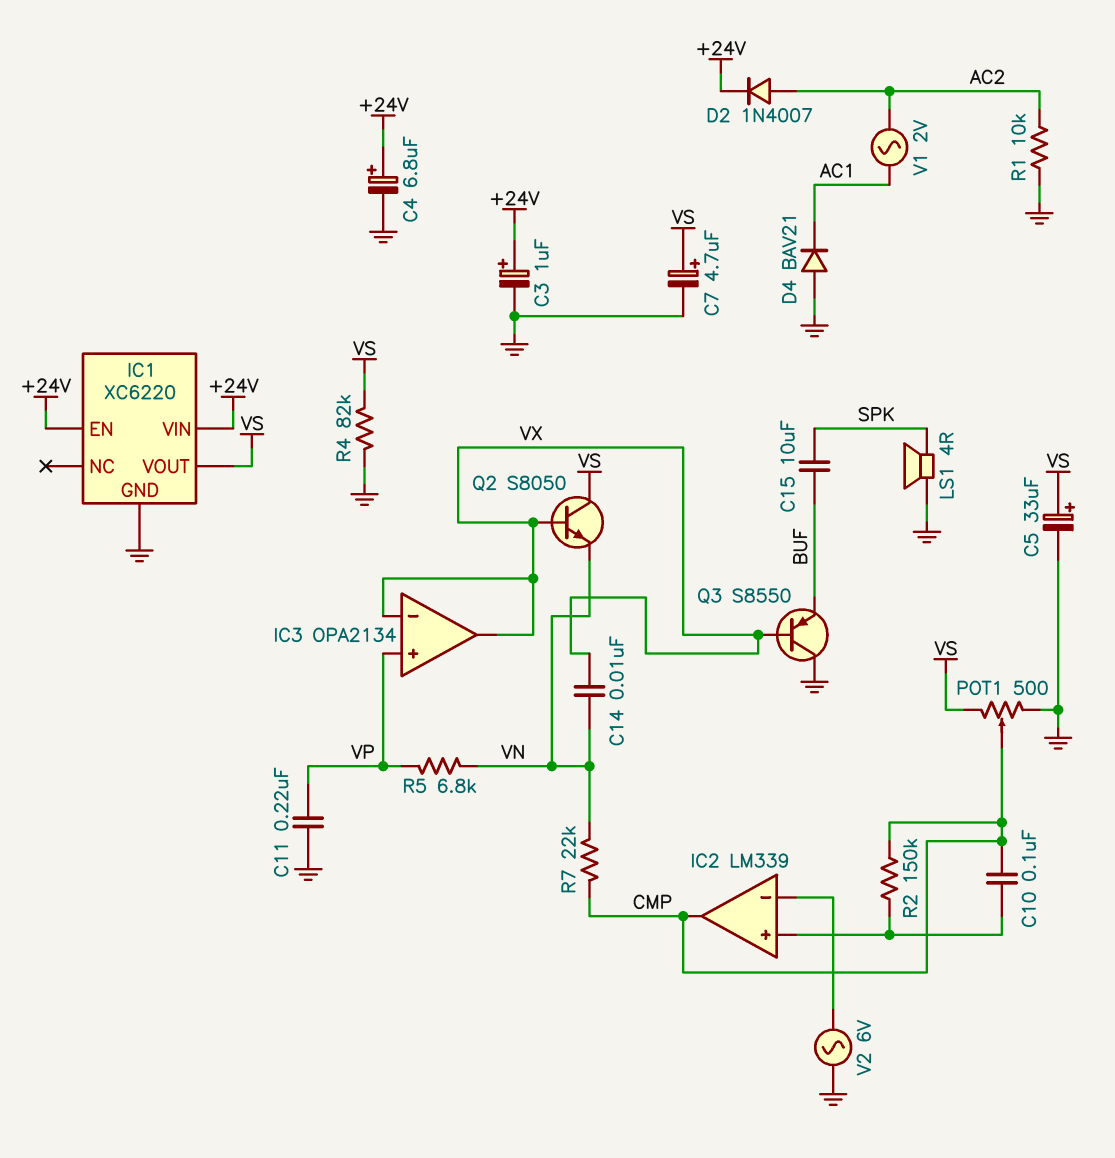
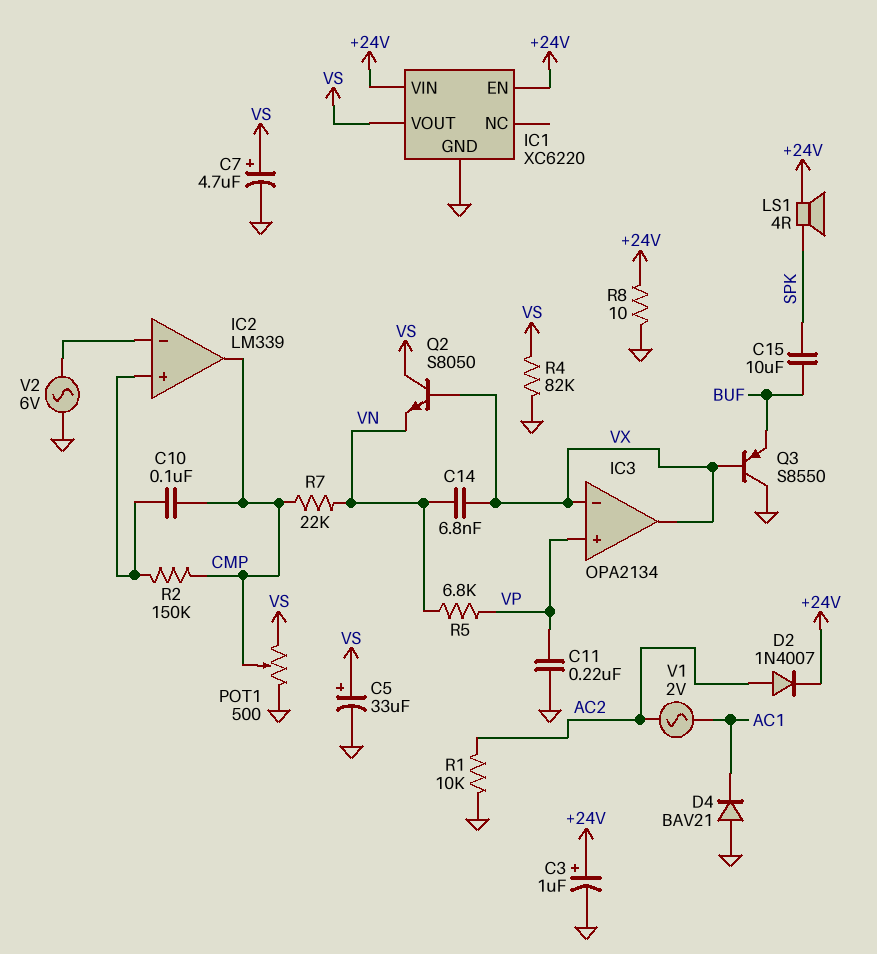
C4: 6.8uF (plus +24V, minus GND) -> none
C14: 10nF (VN, VX) -> 6.8nF (VN, VX)
LS1: speaker 4R (GND, SPK) -> speaker 4R (+24V, SPK)
R8: none -> 10 (+24V, GND)

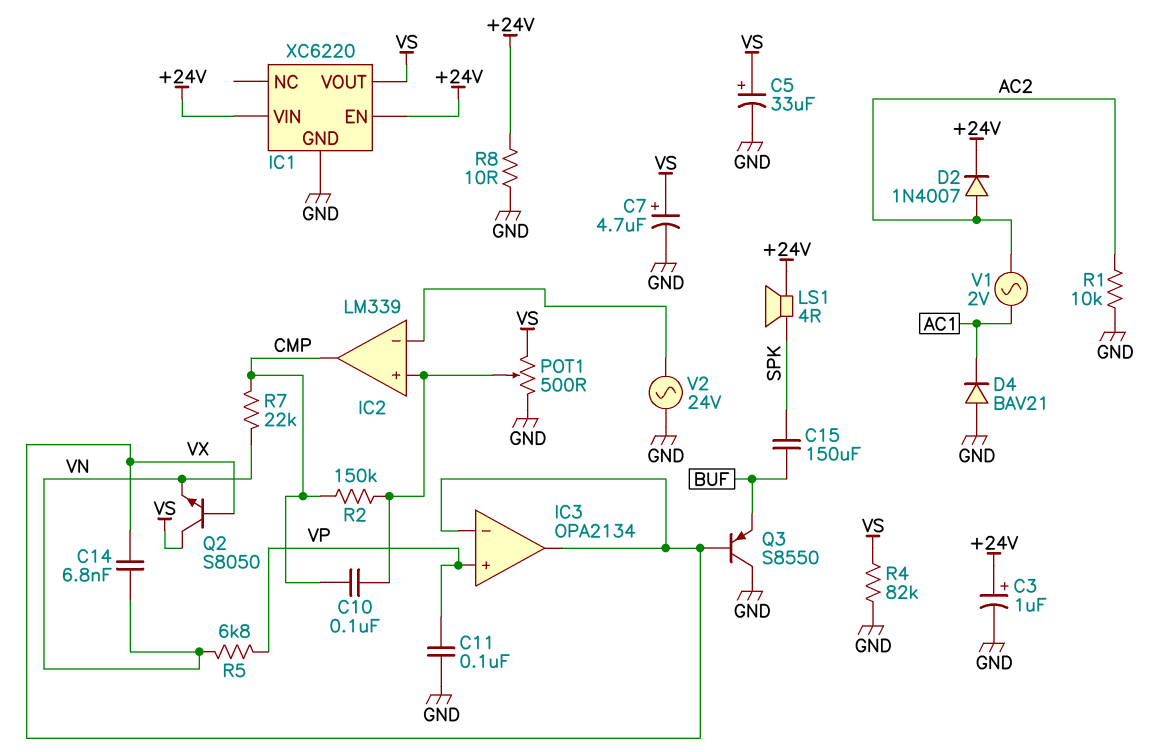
C11: 220nF (GND, VP) -> 100nF (GND, VP)
C15: 10uF (BUF, SPK) -> 150uF (BUF, SPK)
POT1: 500 (GND, VS, wiper CMP) -> 500 (GND, VS, wiper IC2/in+)
V2: AC 6V (GND, IC2/in-) -> AC 24V (GND, IC2/in-)

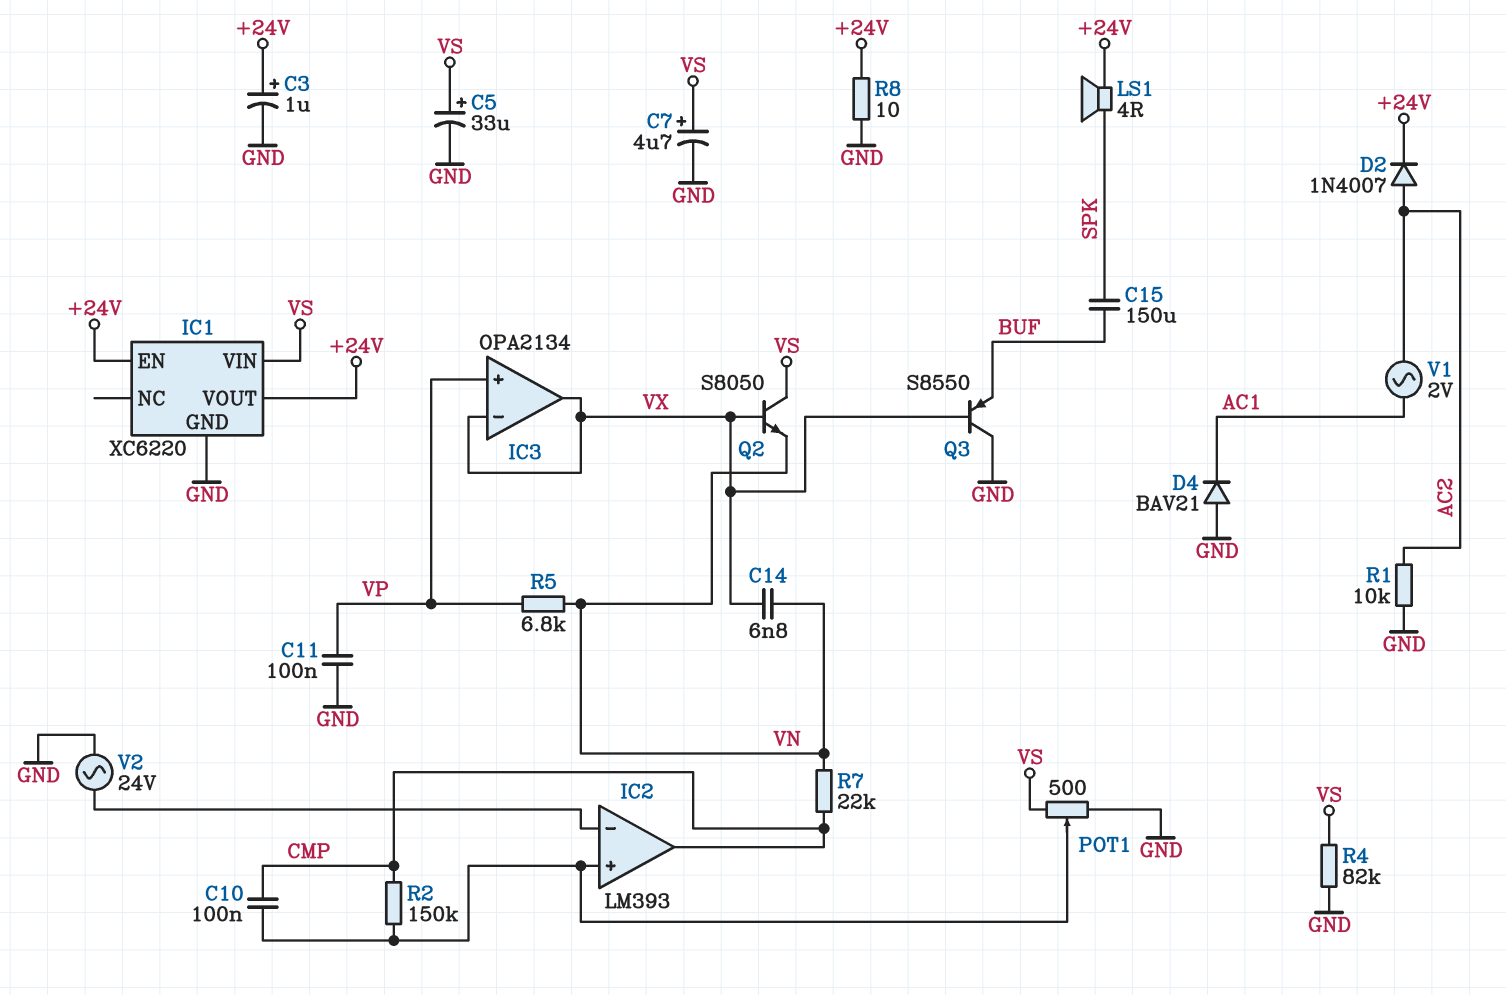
IC1 pin VIN: +24V -> VS
IC1 pin VOUT: VS -> +24V
IC2: LM339 -> LM393

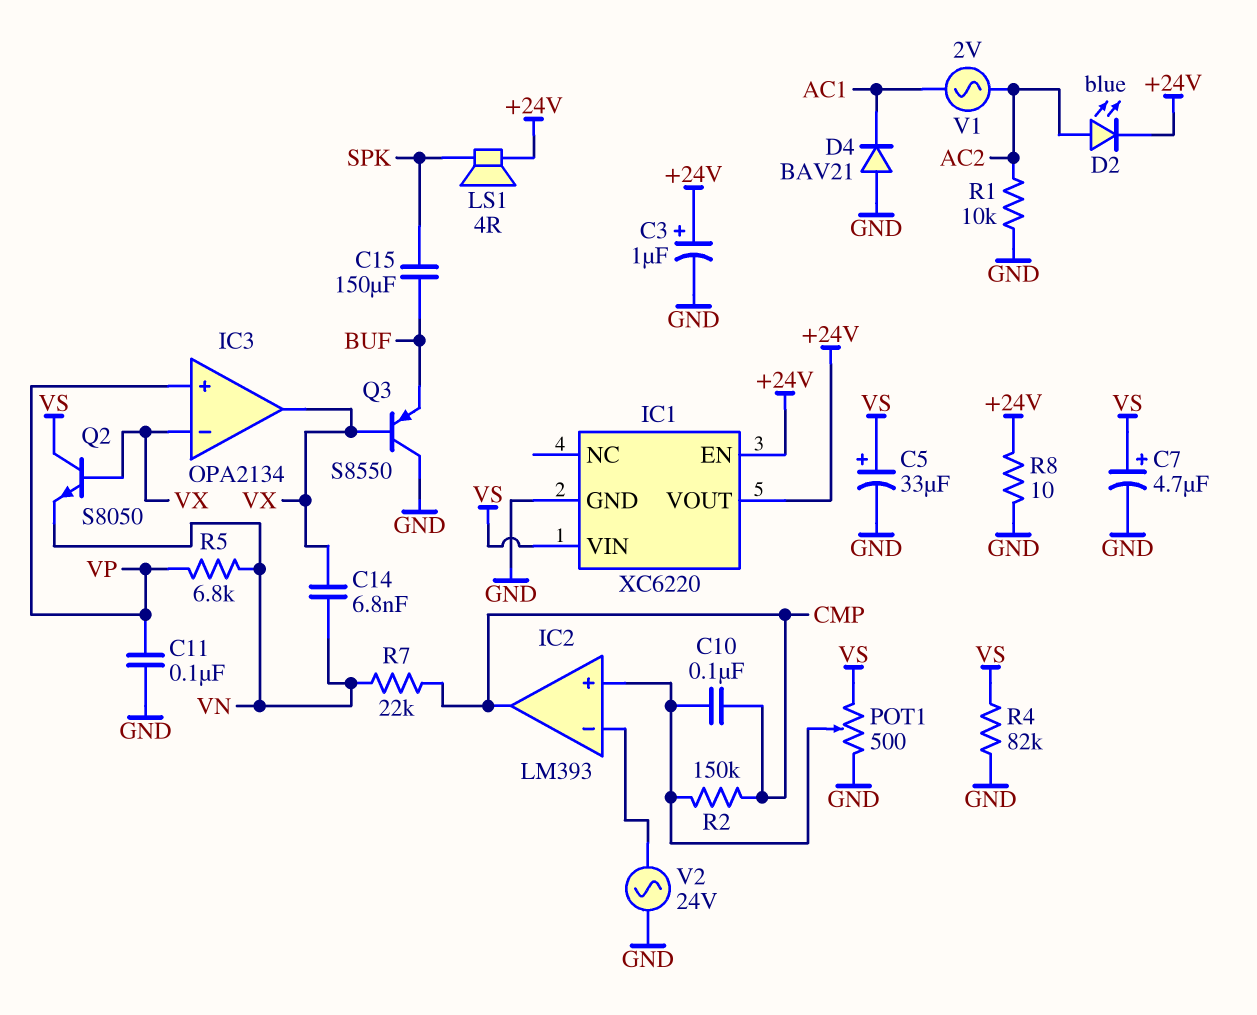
D2: diode 1N4007 (A AC2, K +24V) -> LED blue (A AC2, K +24V)

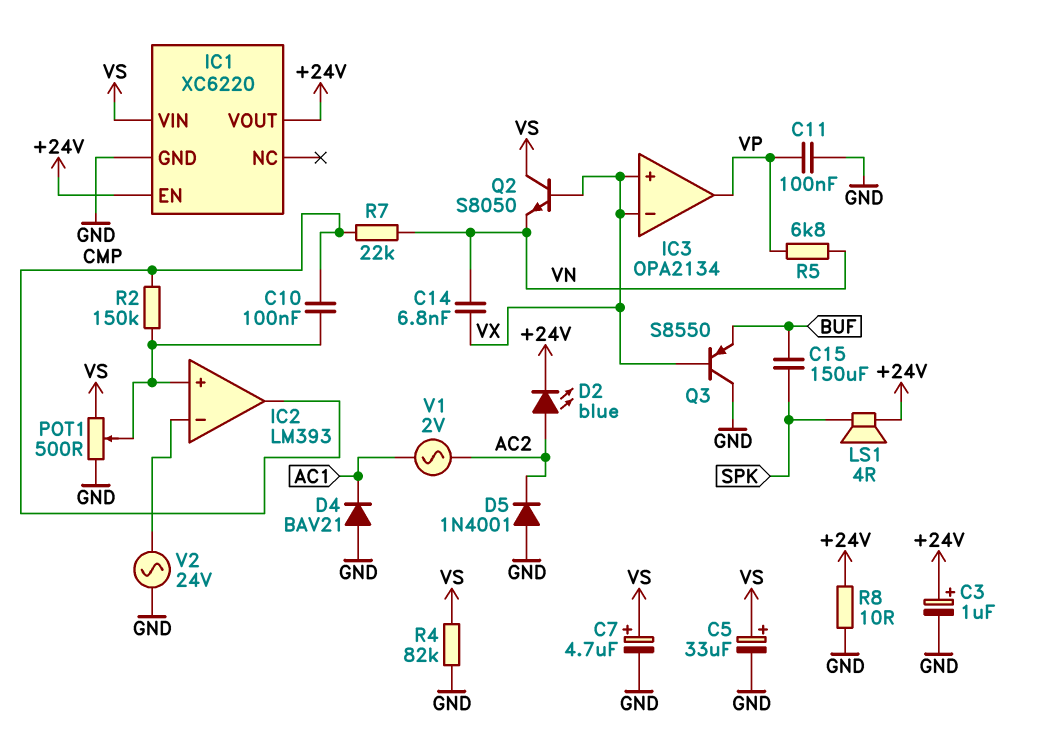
D5: none -> diode 1N4001 (A GND, K AC2)
IC3 pin in+: VP -> VX
IC3 pin out: VX -> VP
R1: 10k (AC2, GND) -> none

